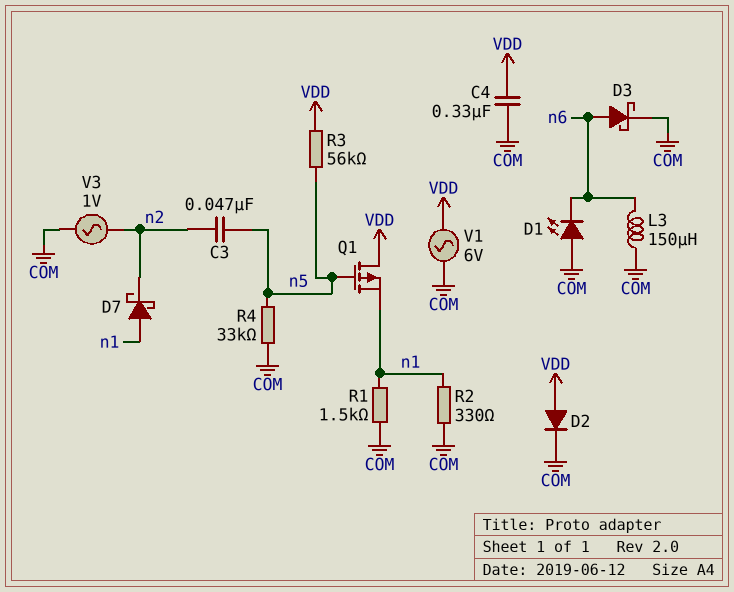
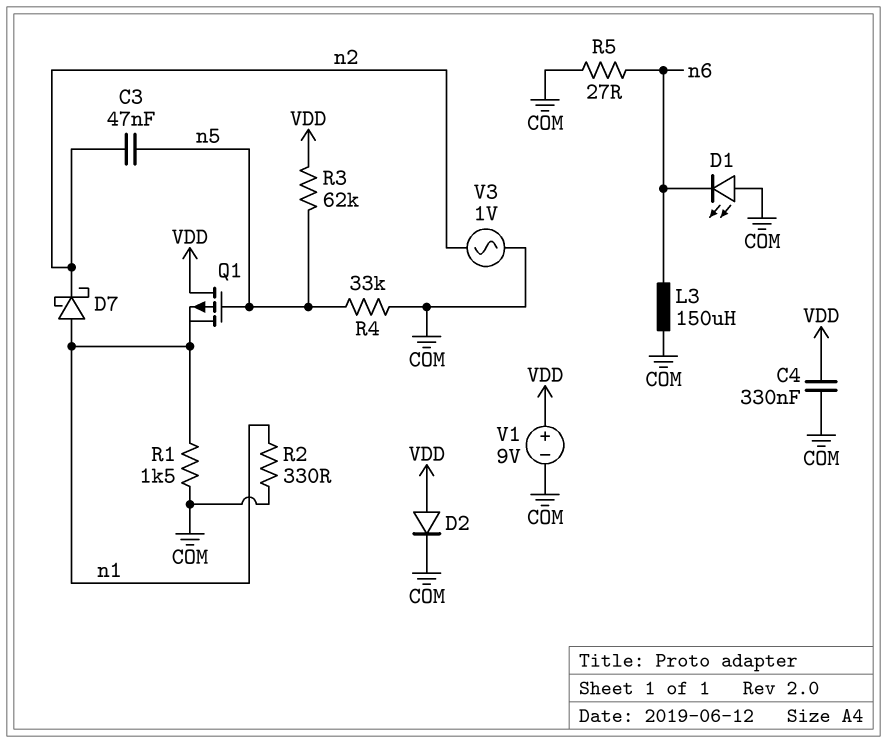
D3: schottky (A n6, K COM) -> none
R3: 56k (VDD, n5) -> 62k (VDD, n5)
R5: none -> 27 (COM, n6)
V1: AC 6V (COM, VDD) -> 9V (plus VDD, minus COM)

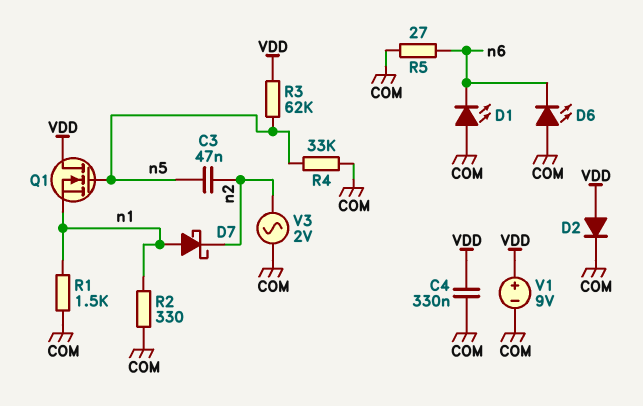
D6: none -> LED (A COM, K n6)
L3: 150uH (COM, n6) -> none
Q1: PMOS (G n5, D VDD, S n1) -> NMOS (G n5, D VDD, S n1)
V3: AC 1V (COM, n2) -> AC 2V (COM, n2)

